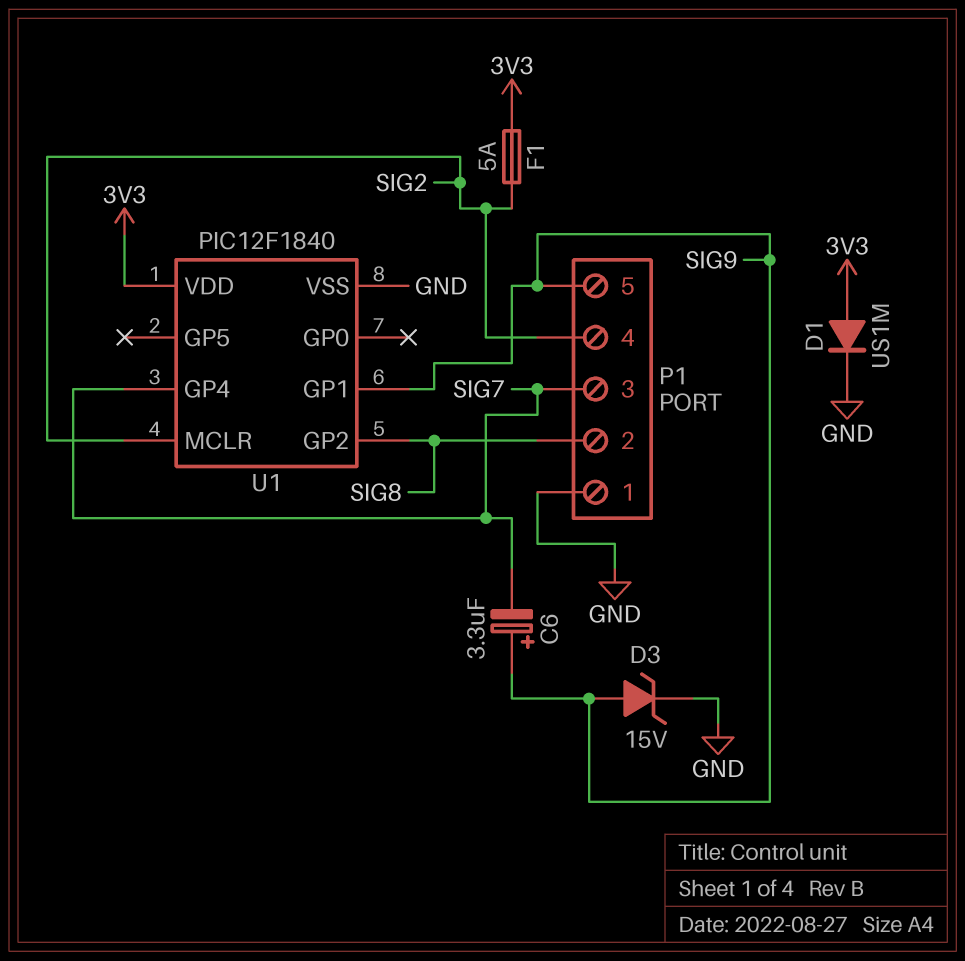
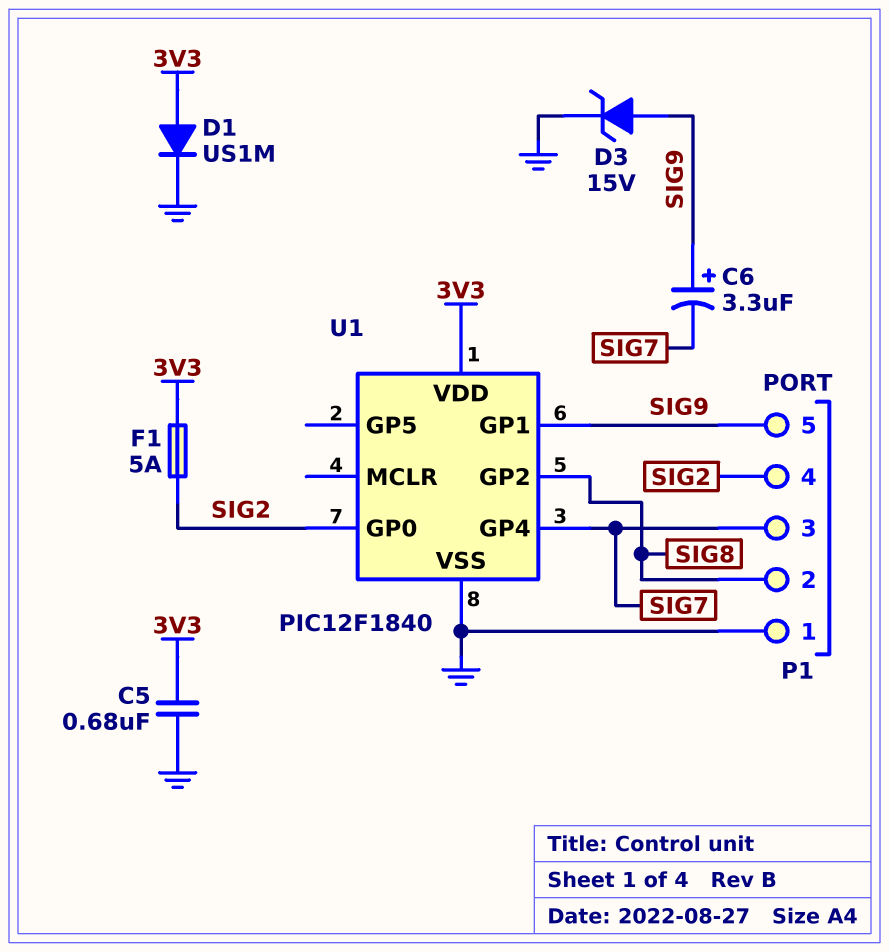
C5: none -> 680nF (3V3, GND)
U1 pin GP0: none -> SIG2
U1 pin MCLR: SIG2 -> none

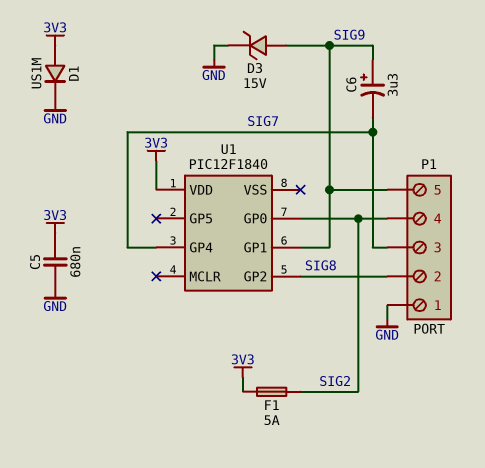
U1 pin VSS: GND -> none

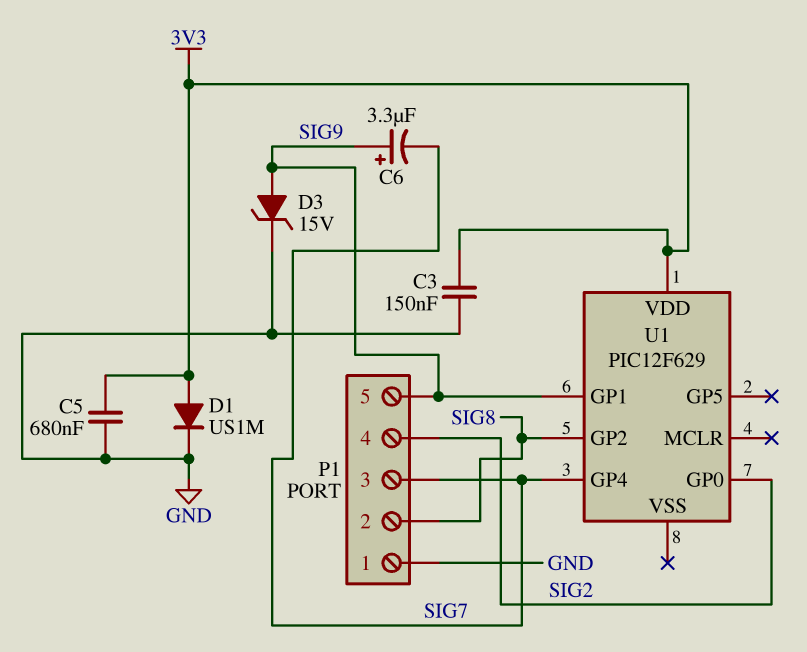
C3: none -> 150nF (3V3, GND)
F1: 5A (3V3, SIG2) -> none
U1: PIC12F1840 -> PIC12F629

